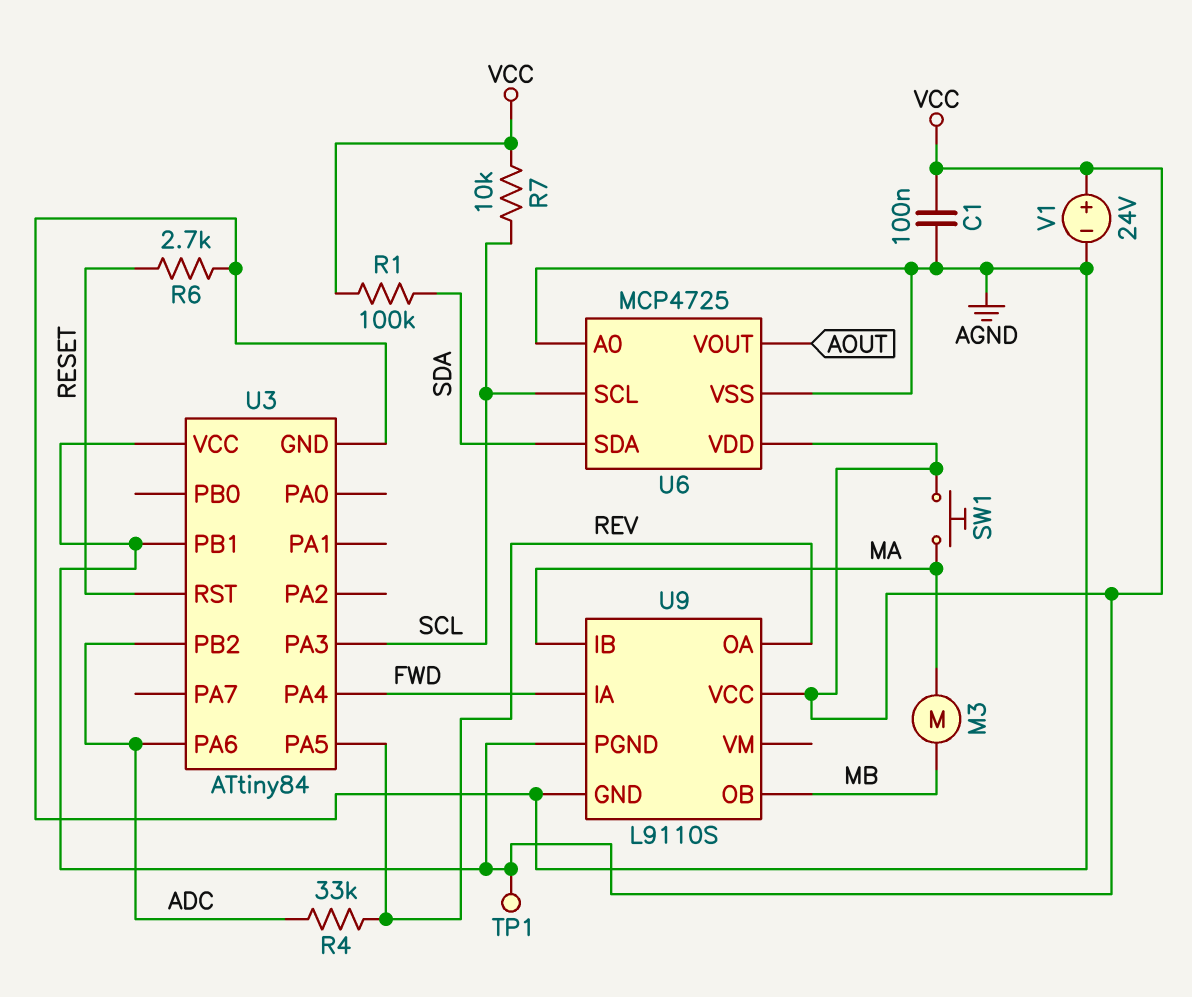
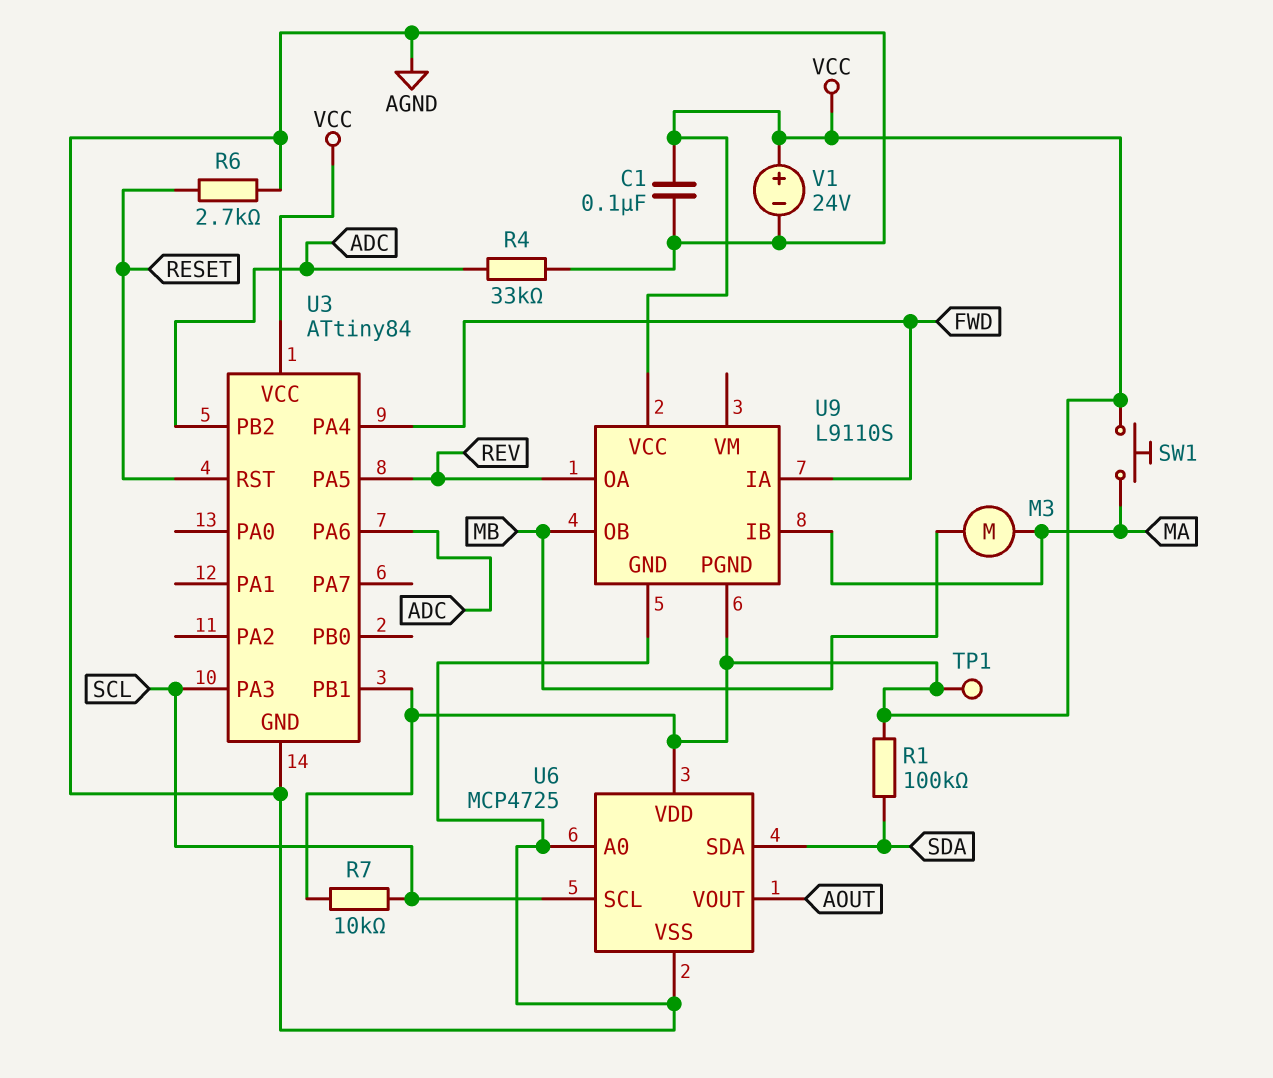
R4: 33k (ADC, REV) -> 33k (ADC, AGND)

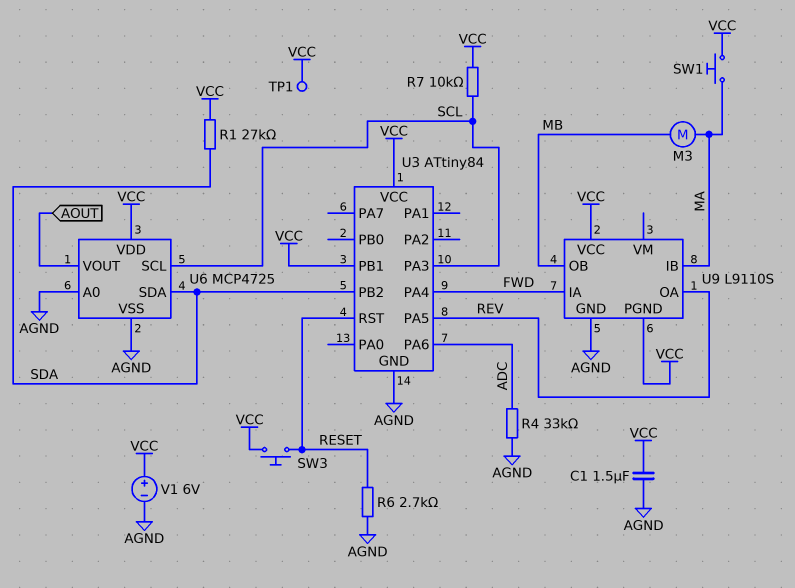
C1: 100nF (AGND, VCC) -> 1.5uF (AGND, VCC)
R1: 100k (SDA, VCC) -> 27k (SDA, VCC)
SW3: none -> button (RESET, VCC)
U3 pin PB2: ADC -> SDA
V1: 24V (plus VCC, minus AGND) -> 6V (plus VCC, minus AGND)

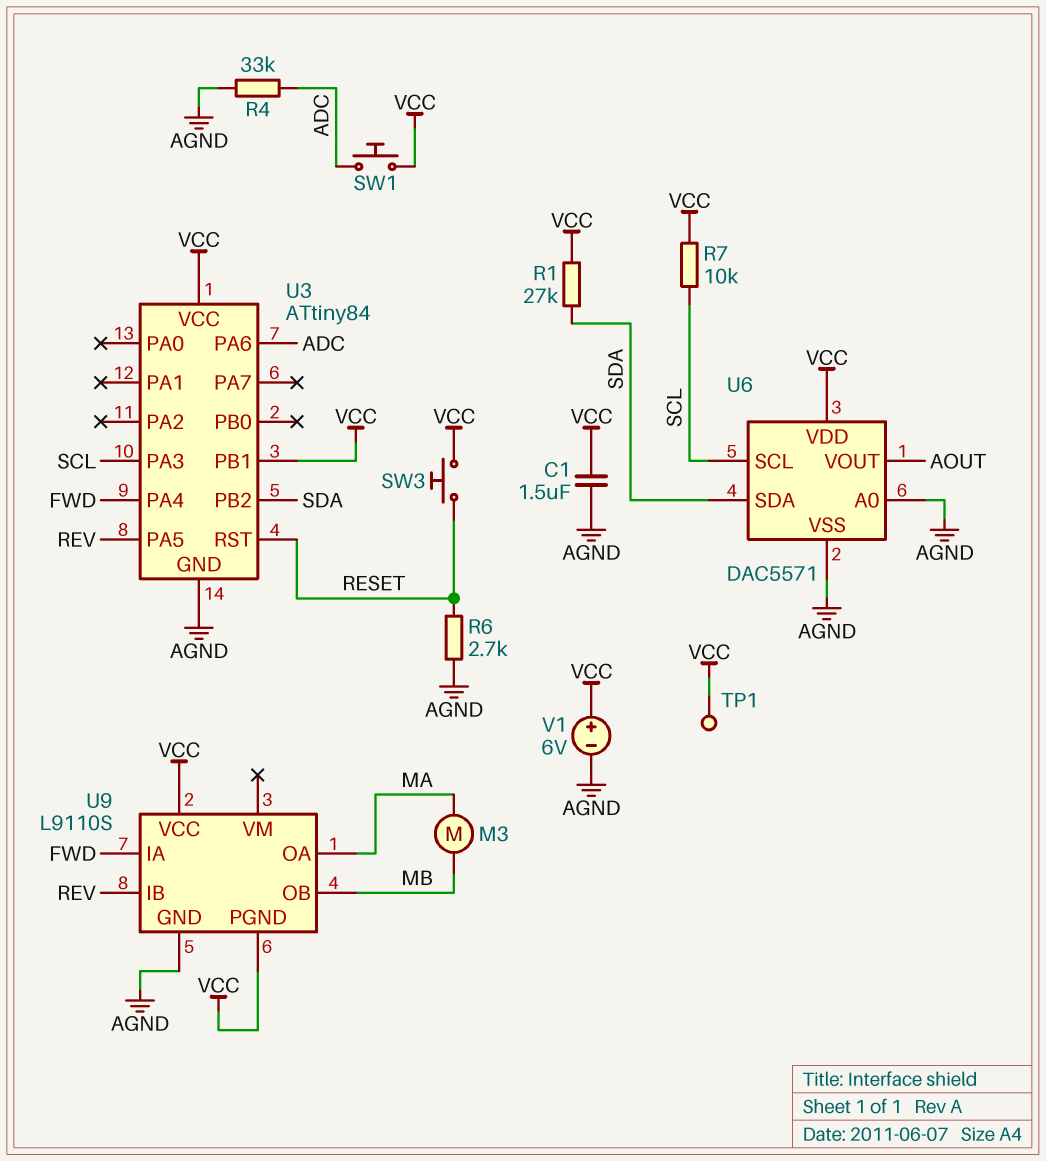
SW1: button (MA, VCC) -> button (ADC, VCC)
U6: MCP4725 -> DAC5571
U9 pin IB: MA -> REV
U9 pin OA: REV -> MA

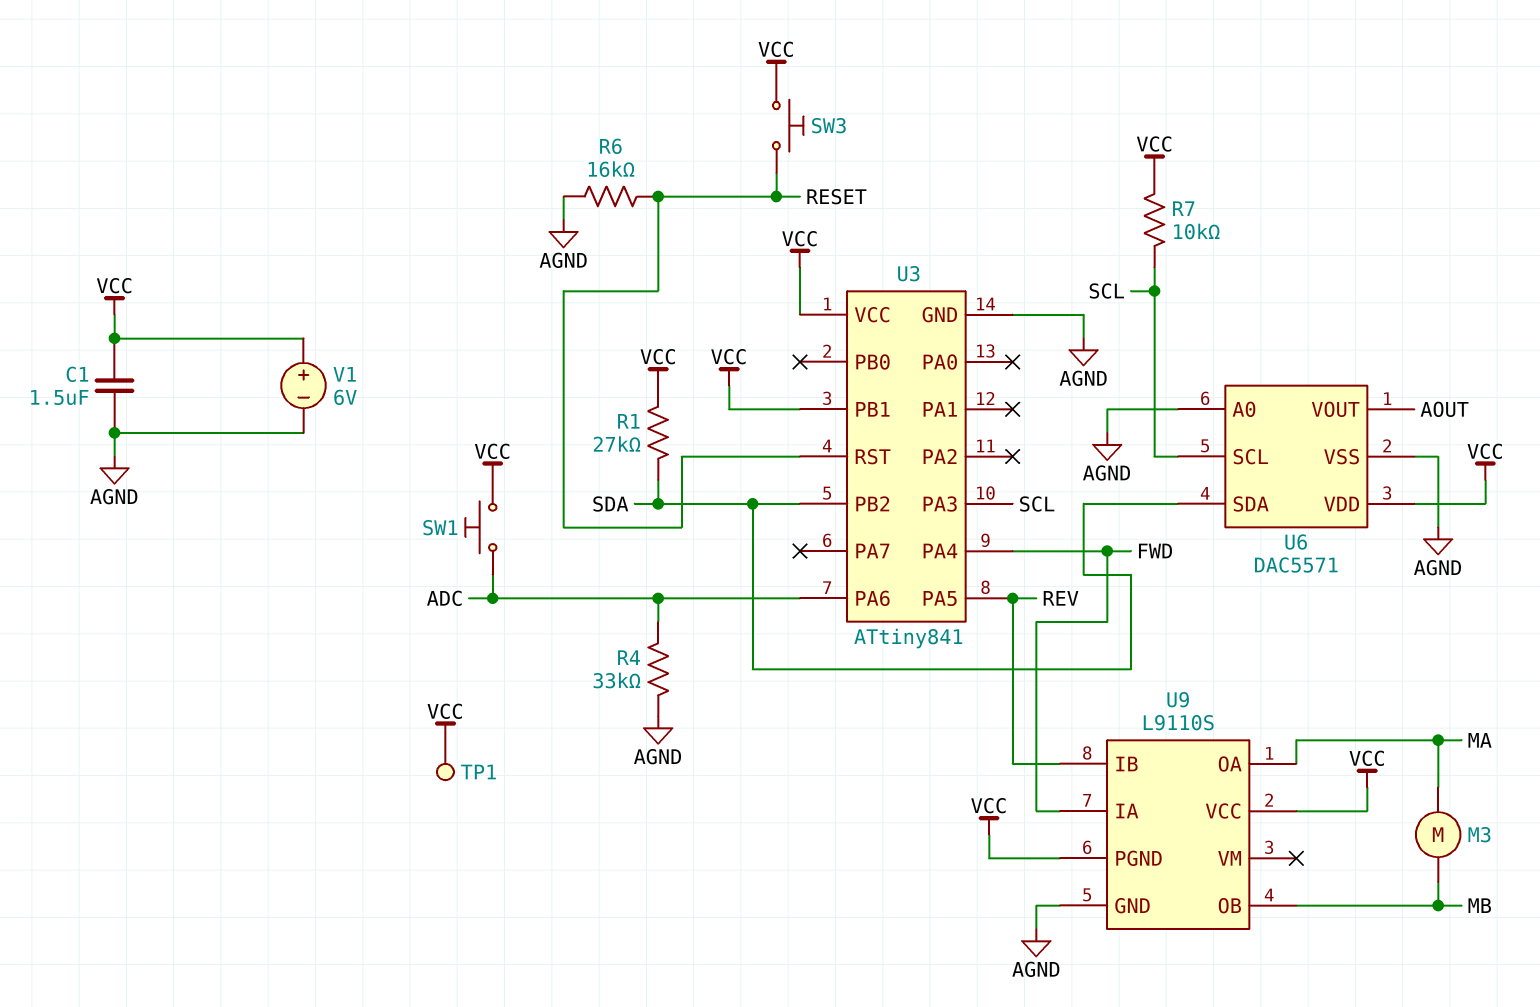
R6: 2.7k (AGND, RESET) -> 16k (AGND, RESET)
U3: ATtiny84 -> ATtiny841

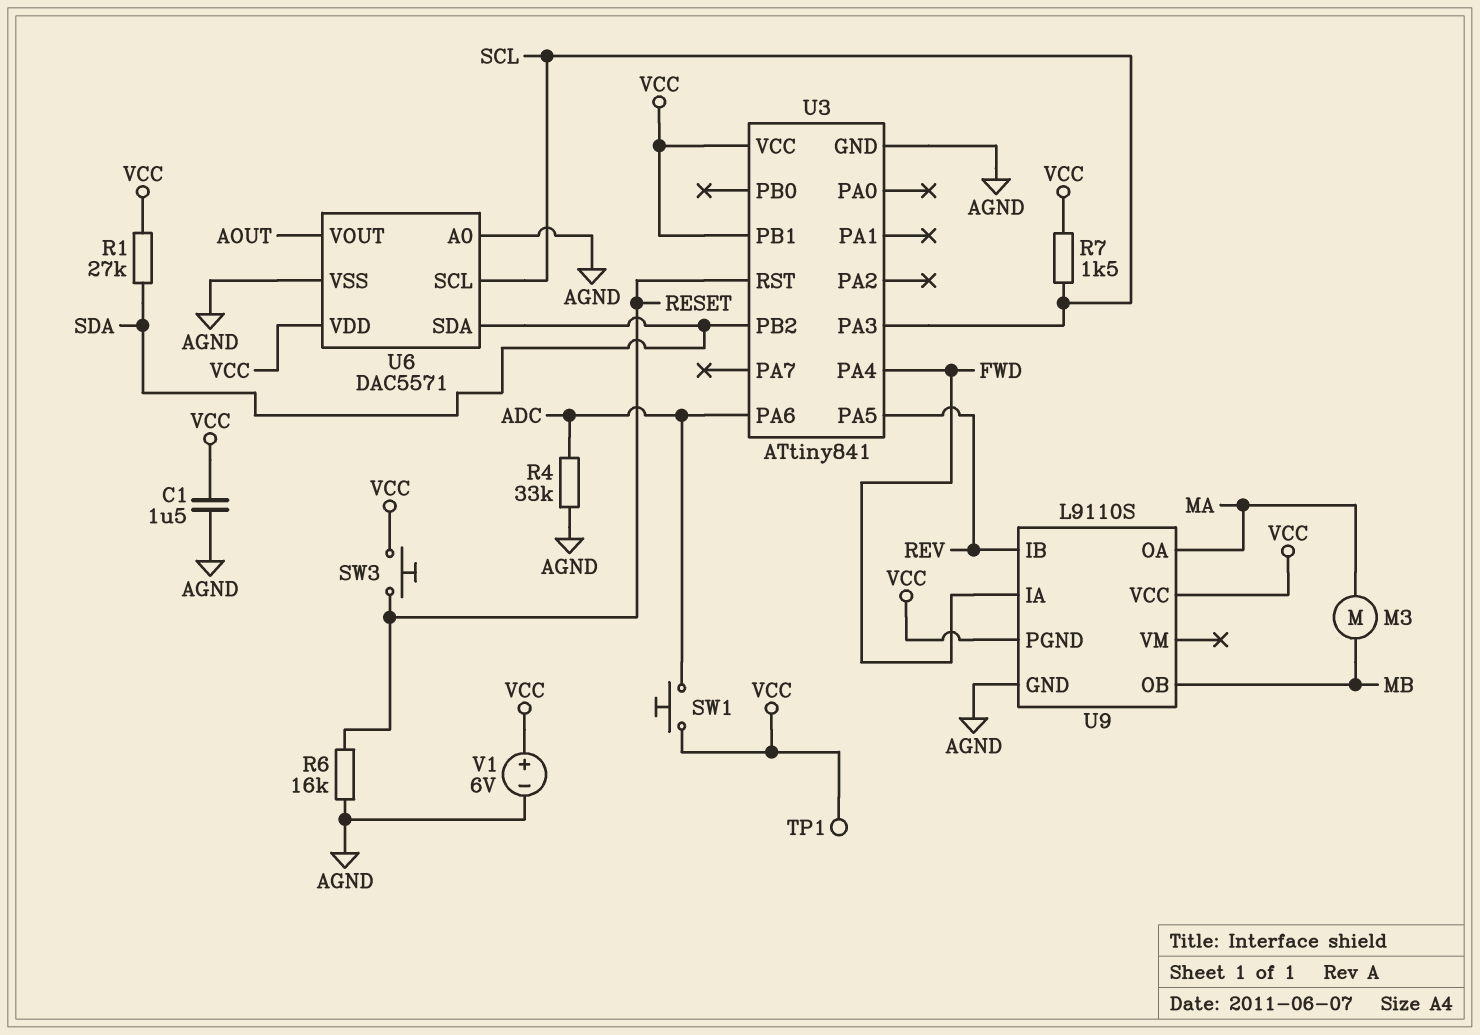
R7: 10k (SCL, VCC) -> 1.5k (SCL, VCC)

